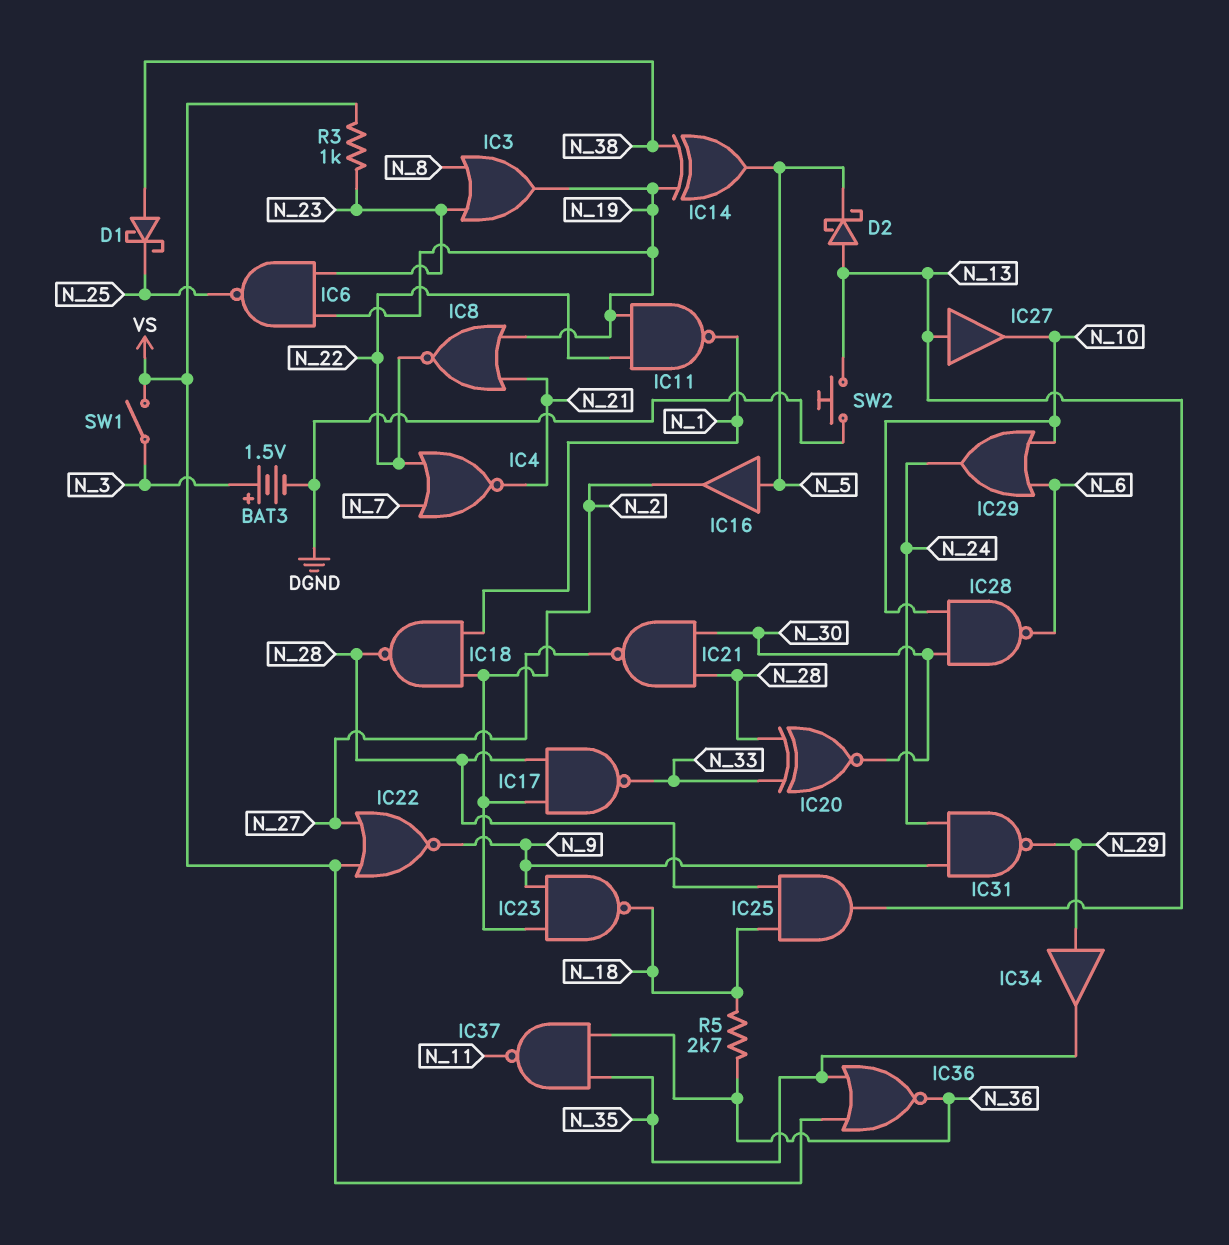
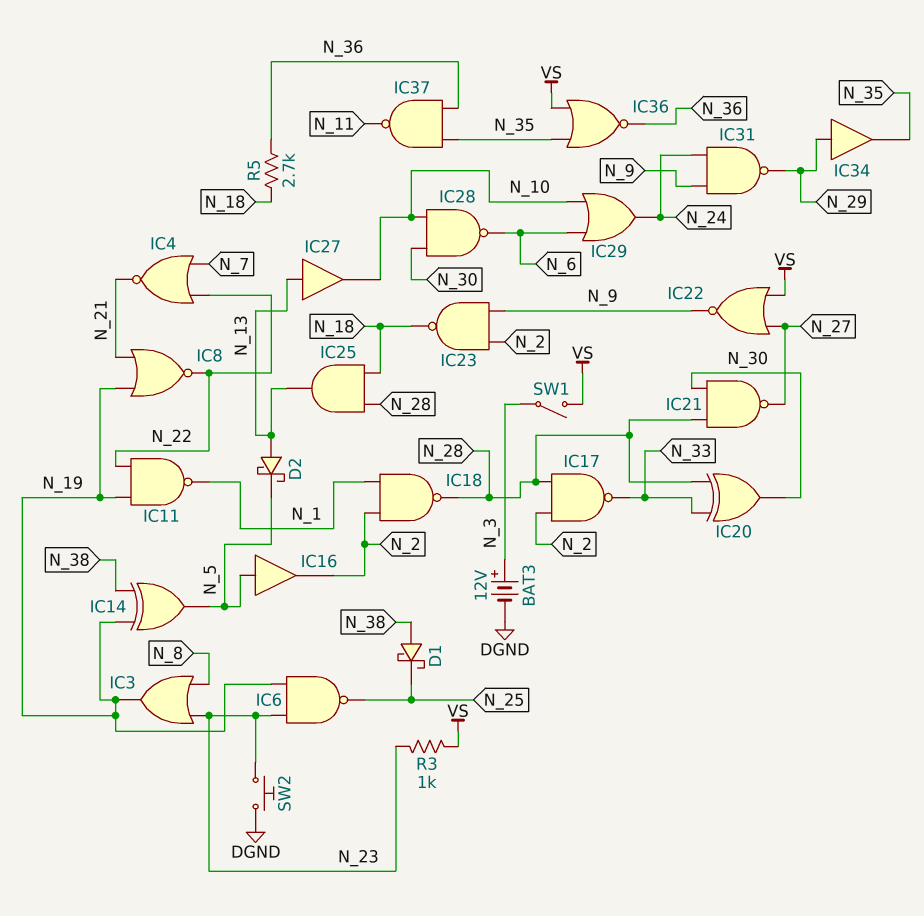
BAT3: 1.5V (plus N_3, minus DGND) -> 12V (plus N_3, minus DGND)
IC20: XNOR (in N_28, in N_33, out N_30) -> XOR (in N_28, in N_33, out N_30)
SW2: button (DGND, N_13) -> button (DGND, N_23)

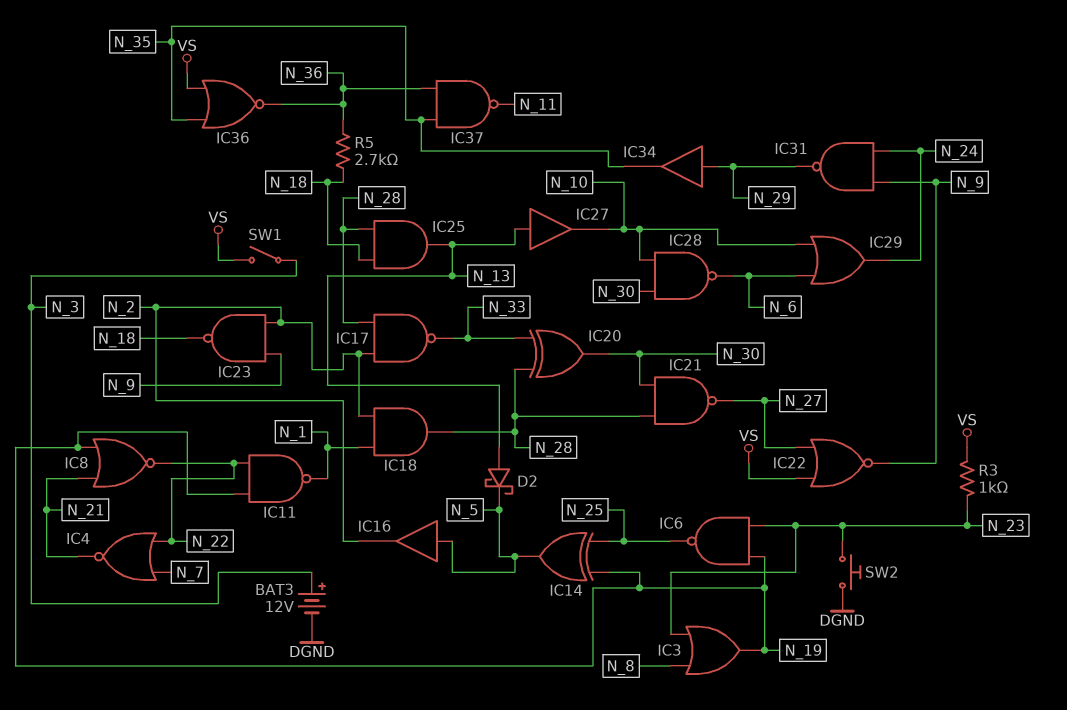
D1: schottky (A N_38, K N_25) -> none
IC14: XOR (in N_19, in N_38, out N_5) -> XOR (in N_19, in N_25, out N_5)
IC18: NAND (in N_1, in N_2, out N_28) -> AND (in N_1, in N_2, out N_28)

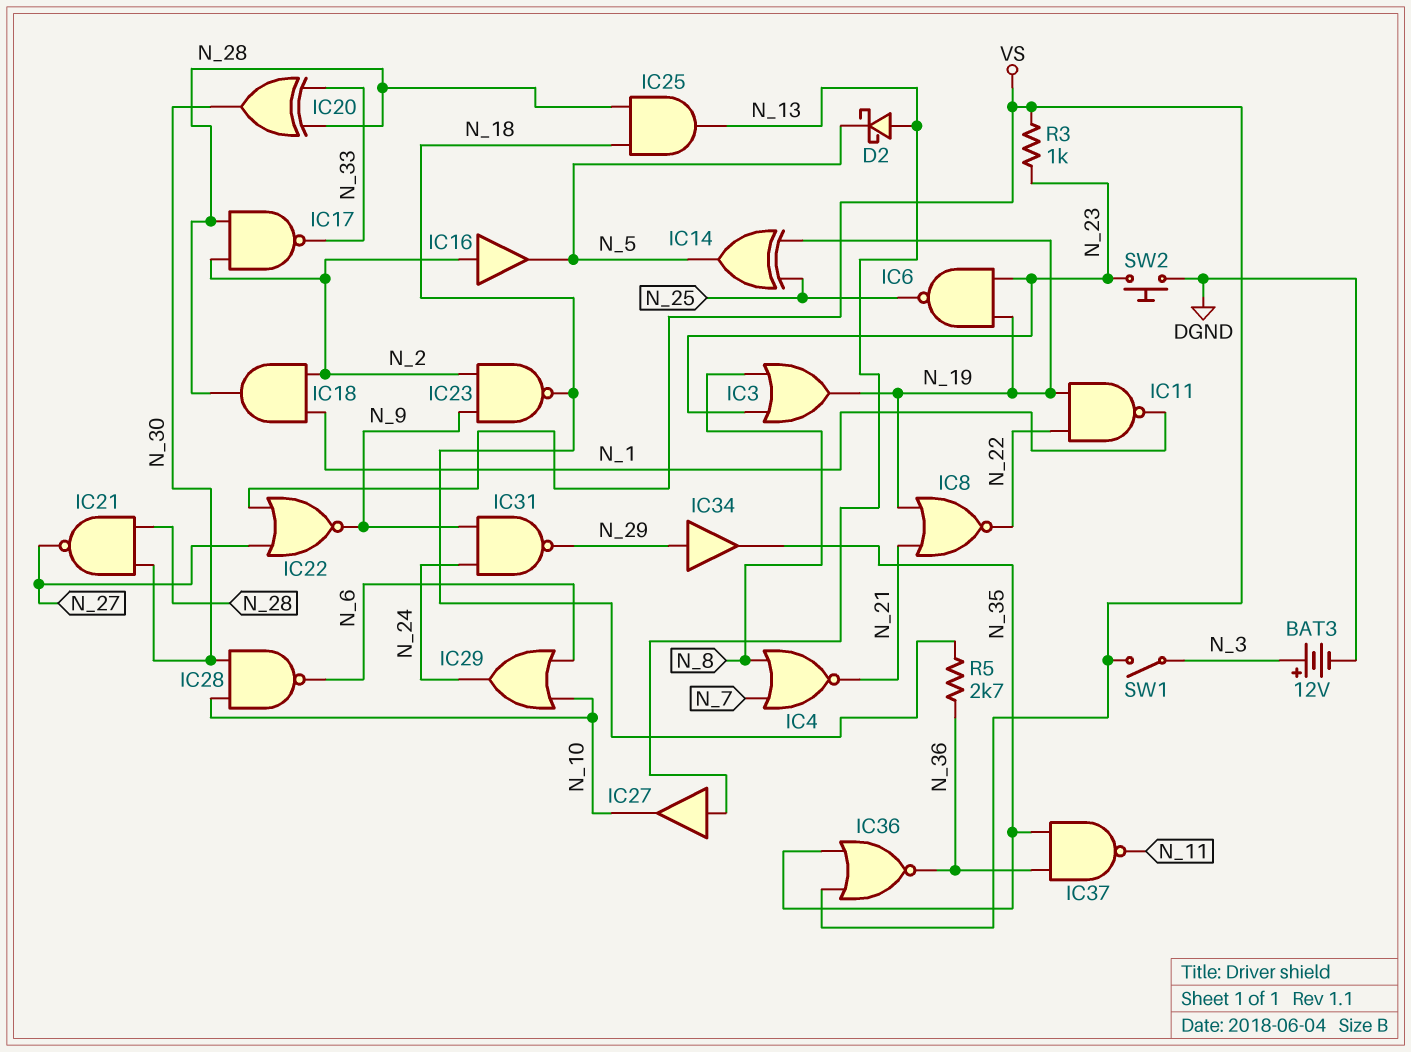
IC4: NOR (in N_7, in N_22, out N_21) -> NOR (in N_7, in N_8, out N_21)
IC16: buffer (in N_5, out N_2) -> buffer (in N_2, out N_5)

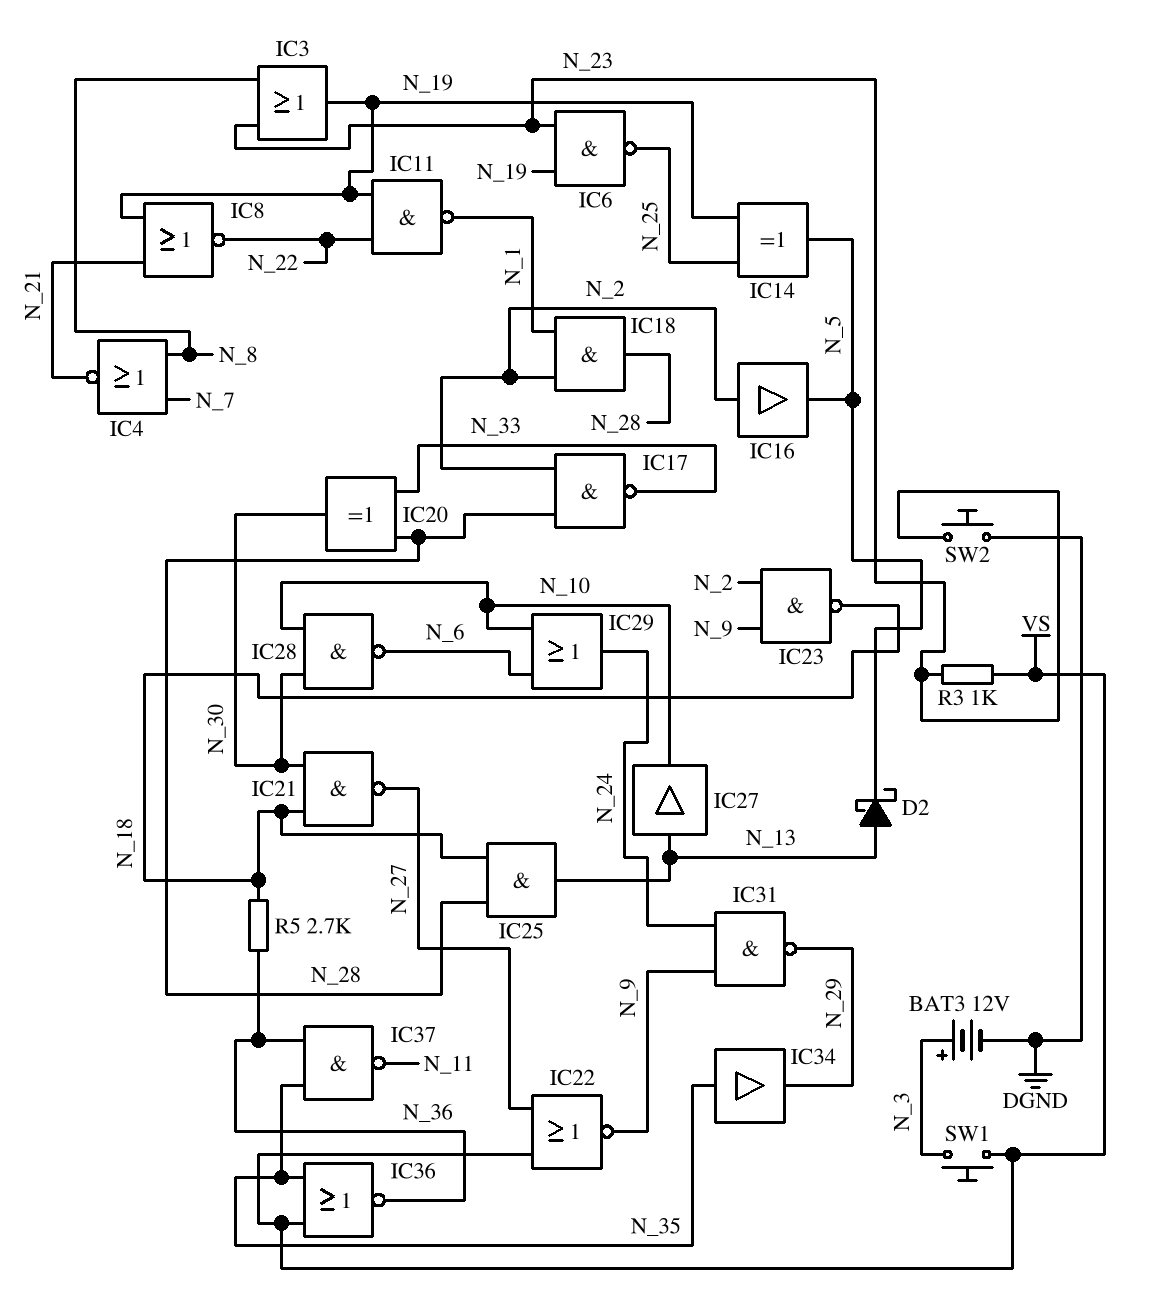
IC21: NAND (in N_28, in N_30, out N_27) -> NAND (in N_18, in N_30, out N_27)
IC34: buffer (in N_29, out N_35) -> buffer (in N_35, out N_29)
SW1: switch (N_3, VS) -> button (N_3, VS)

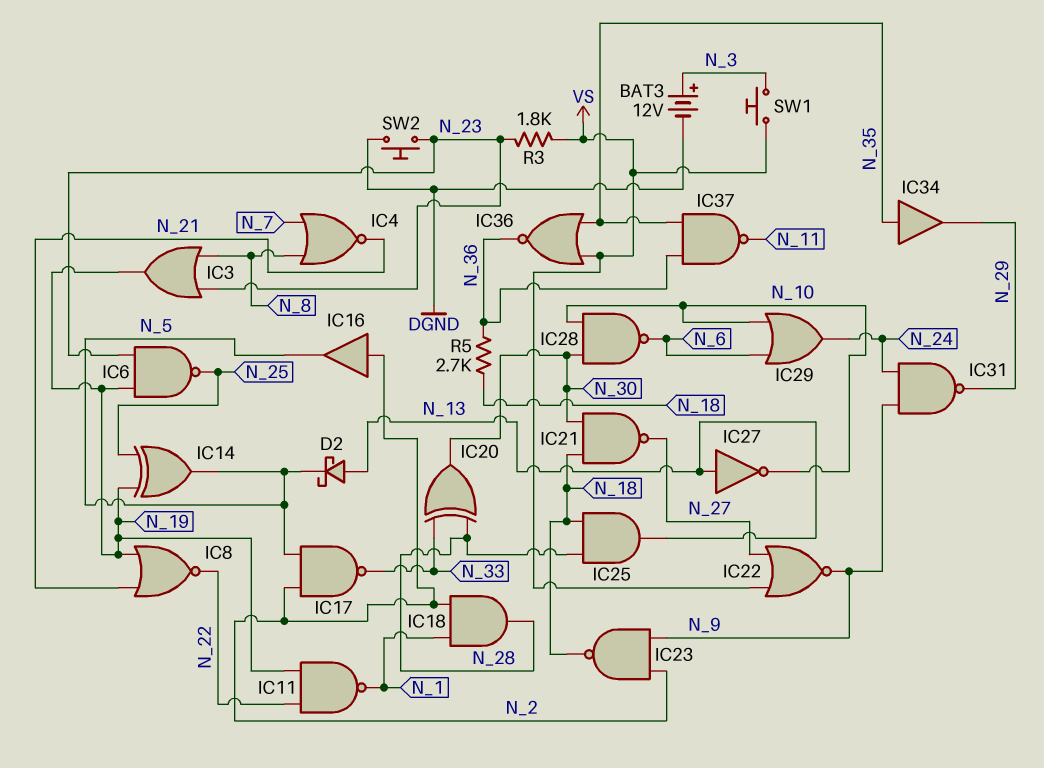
IC17: NAND (in N_2, in N_28, out N_33) -> NAND (in N_2, in N_5, out N_33)
IC27: buffer (in N_13, out N_10) -> NOT (in N_13, out N_10)
R3: 1k (N_23, VS) -> 1.8k (N_23, VS)

